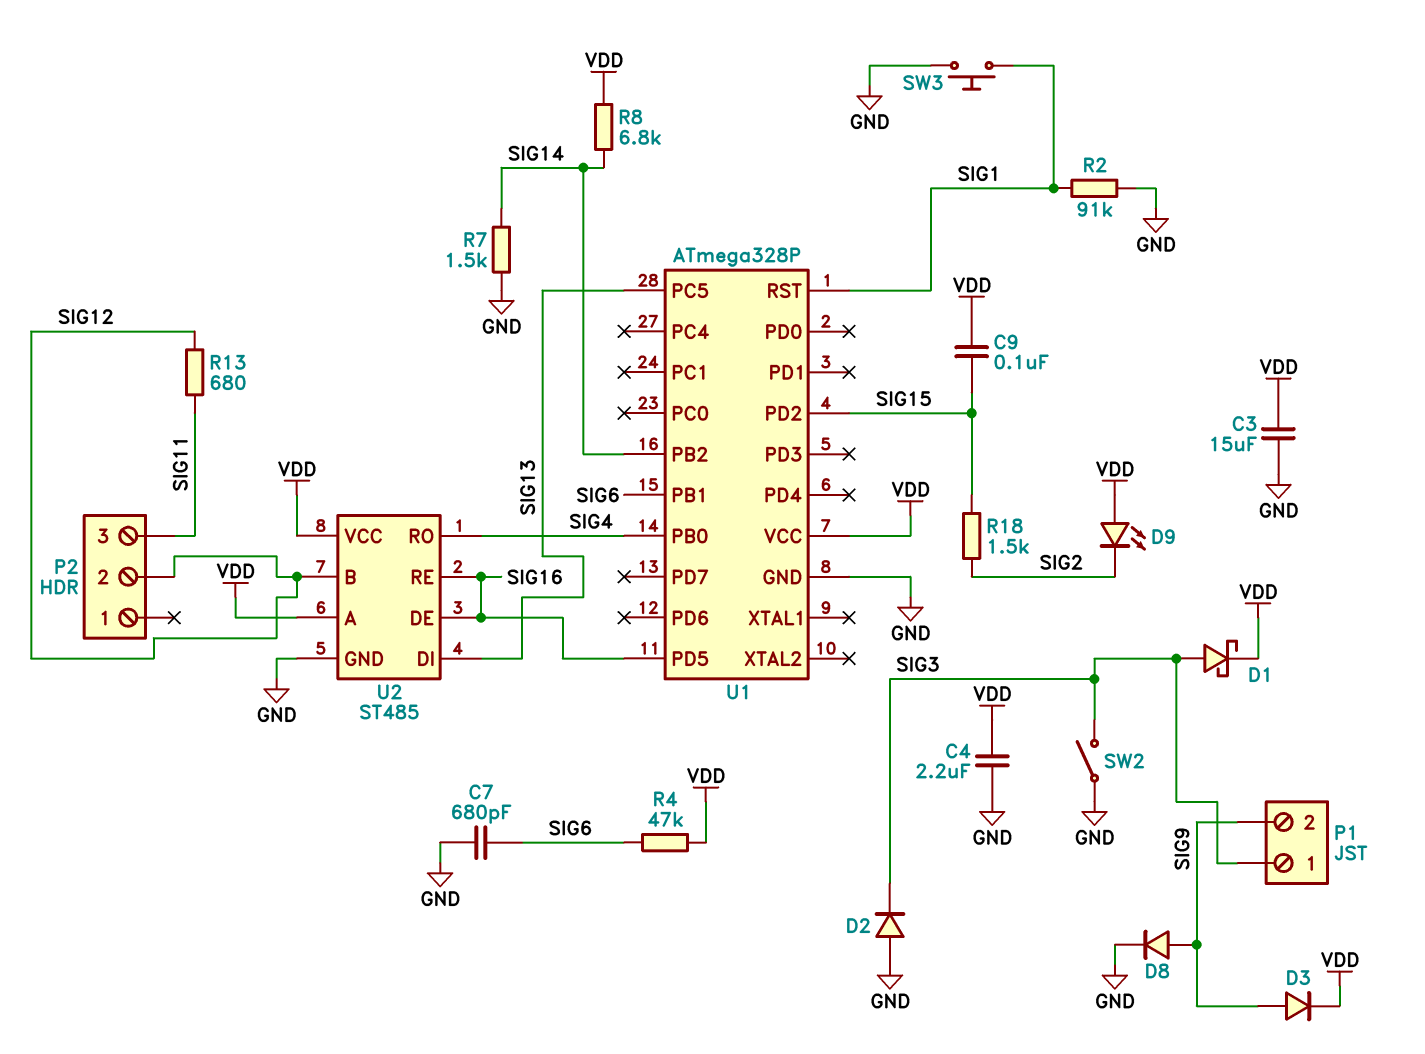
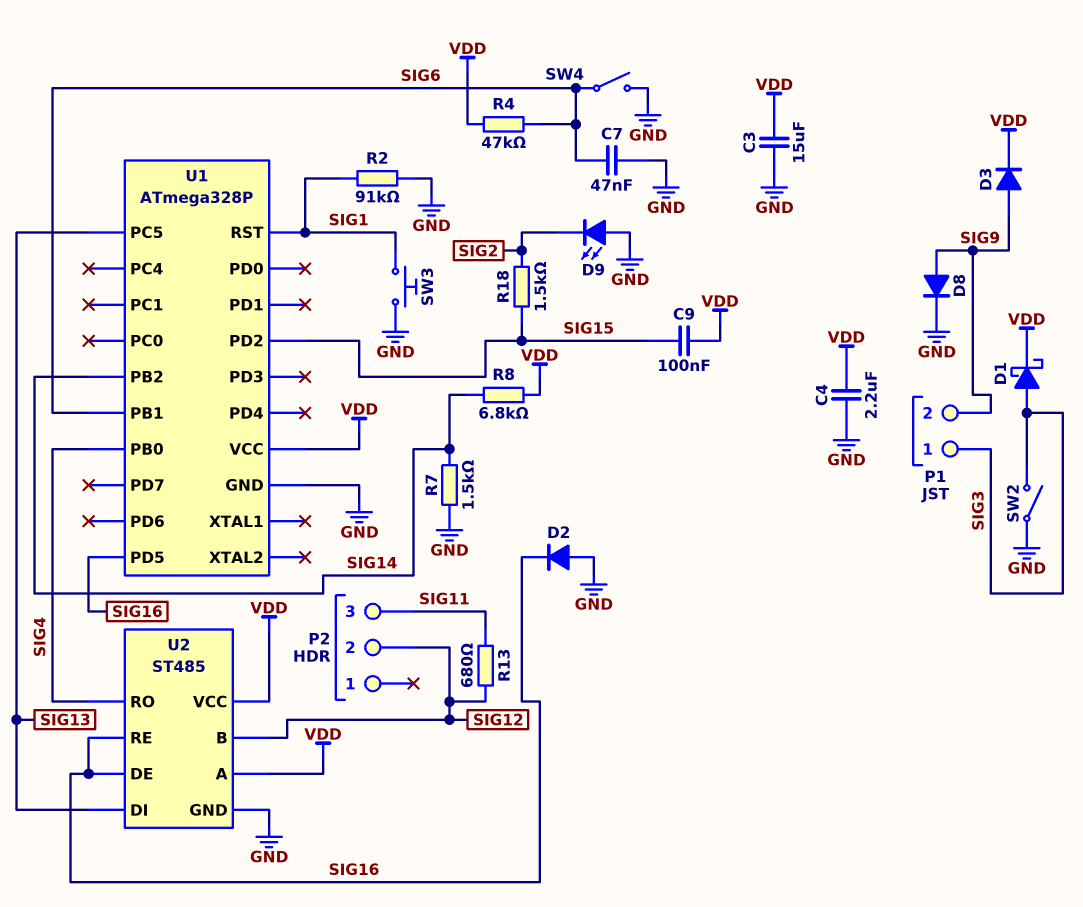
C7: 680pF (GND, SIG6) -> 47nF (GND, SIG6)
D2: diode (A GND, K SIG3) -> diode (A GND, K SIG16)
D9: LED (A VDD, K SIG2) -> LED (A GND, K SIG2)
SW4: none -> switch (GND, SIG6)

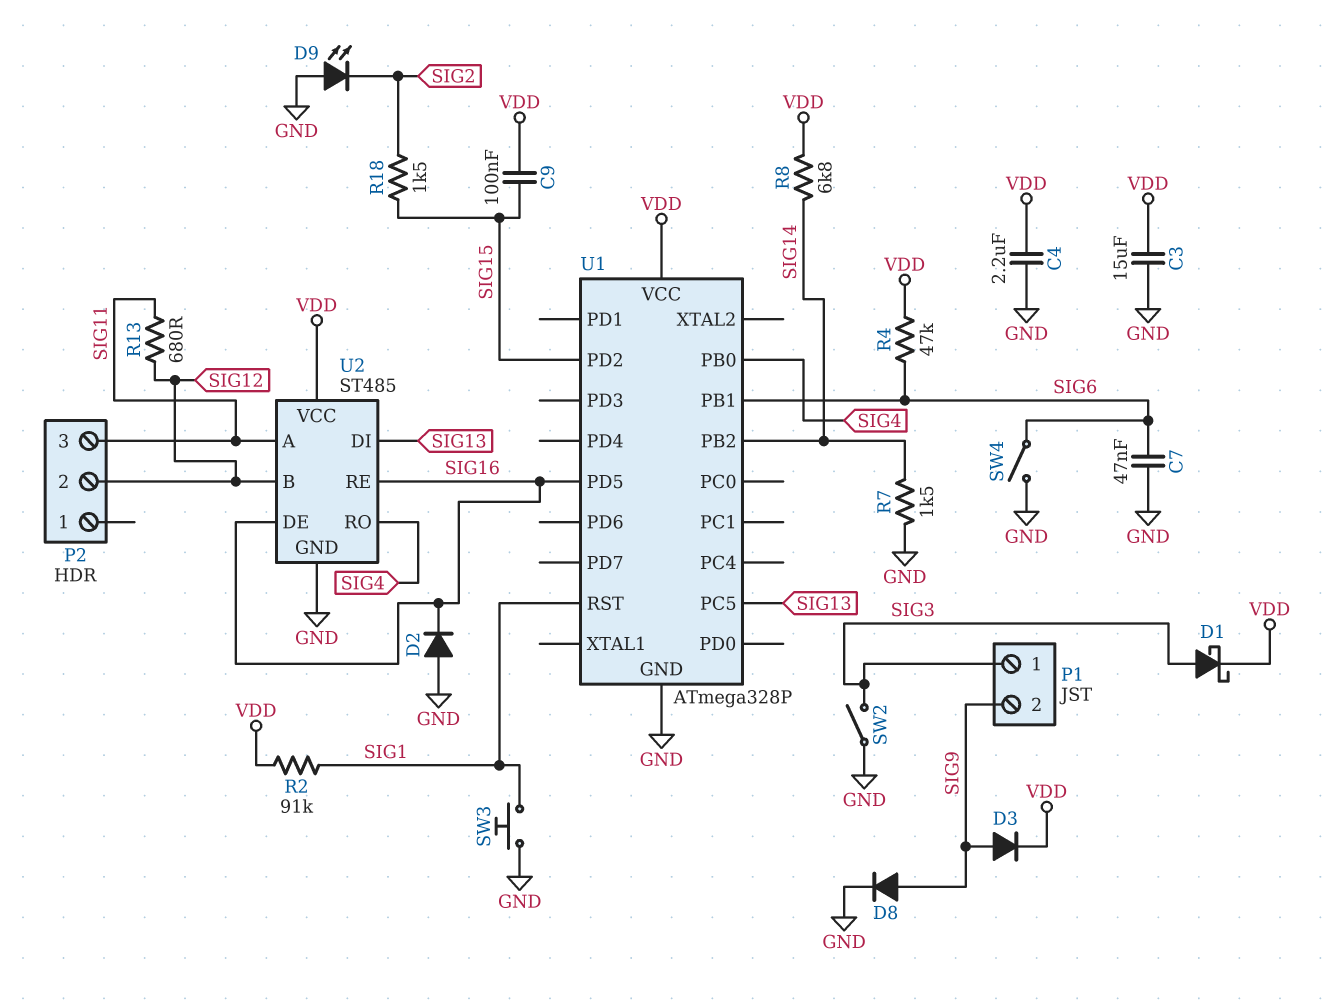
R2: 91k (GND, SIG1) -> 91k (SIG1, VDD)
U2 pin A: VDD -> SIG11

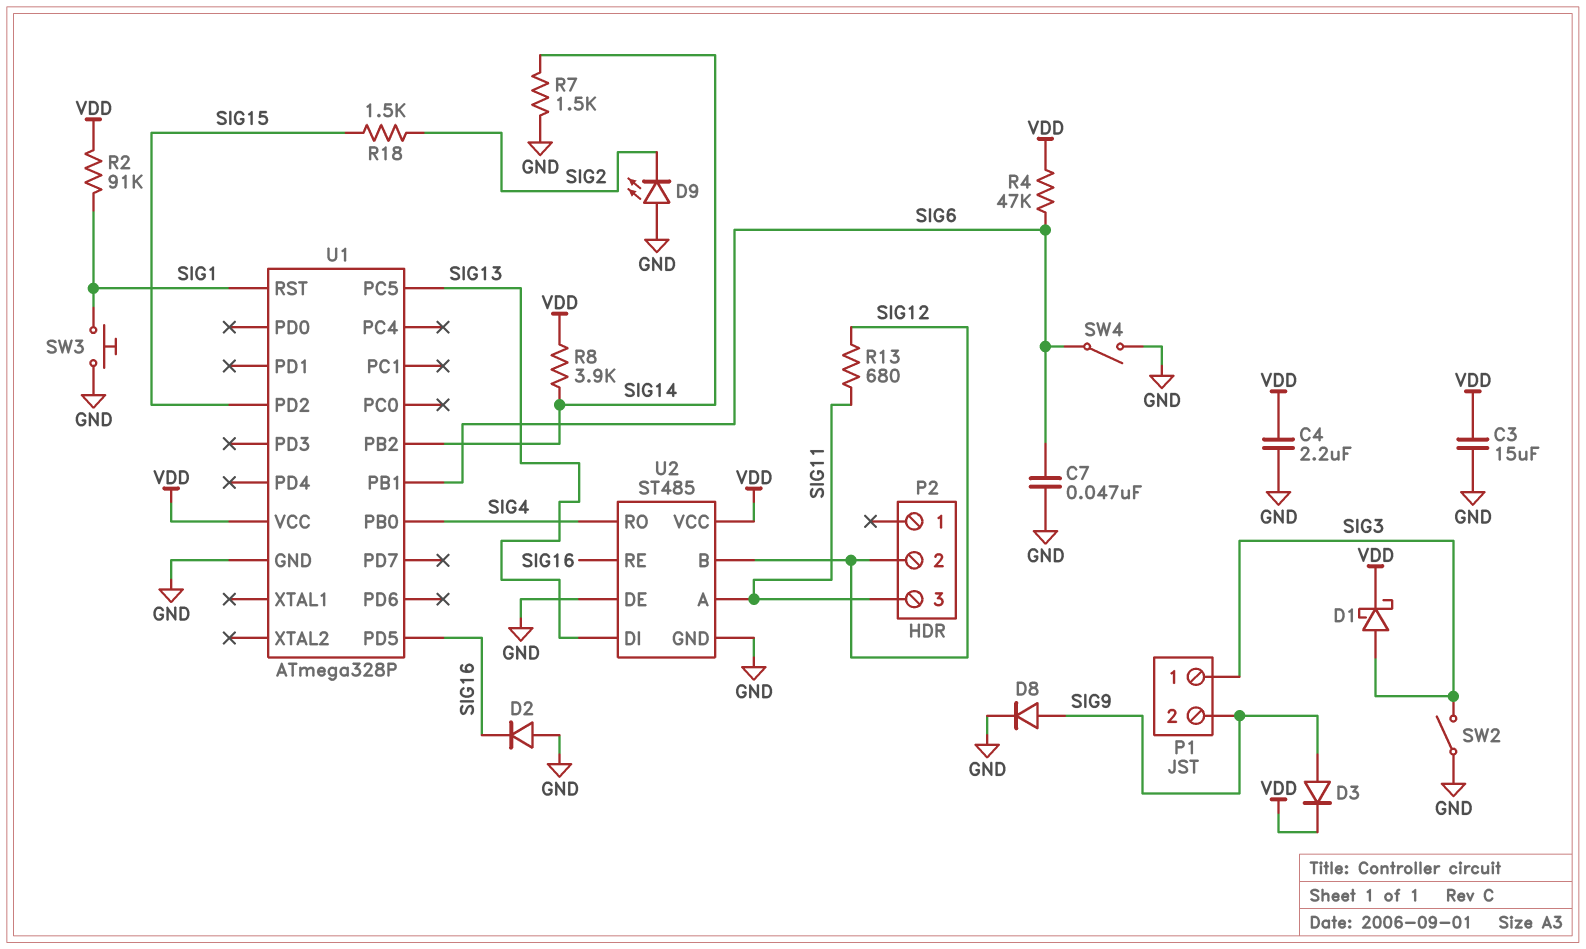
C9: 100nF (SIG15, VDD) -> none
R8: 6.8k (SIG14, VDD) -> 3.9k (SIG14, VDD)
U2 pin DE: SIG16 -> GND

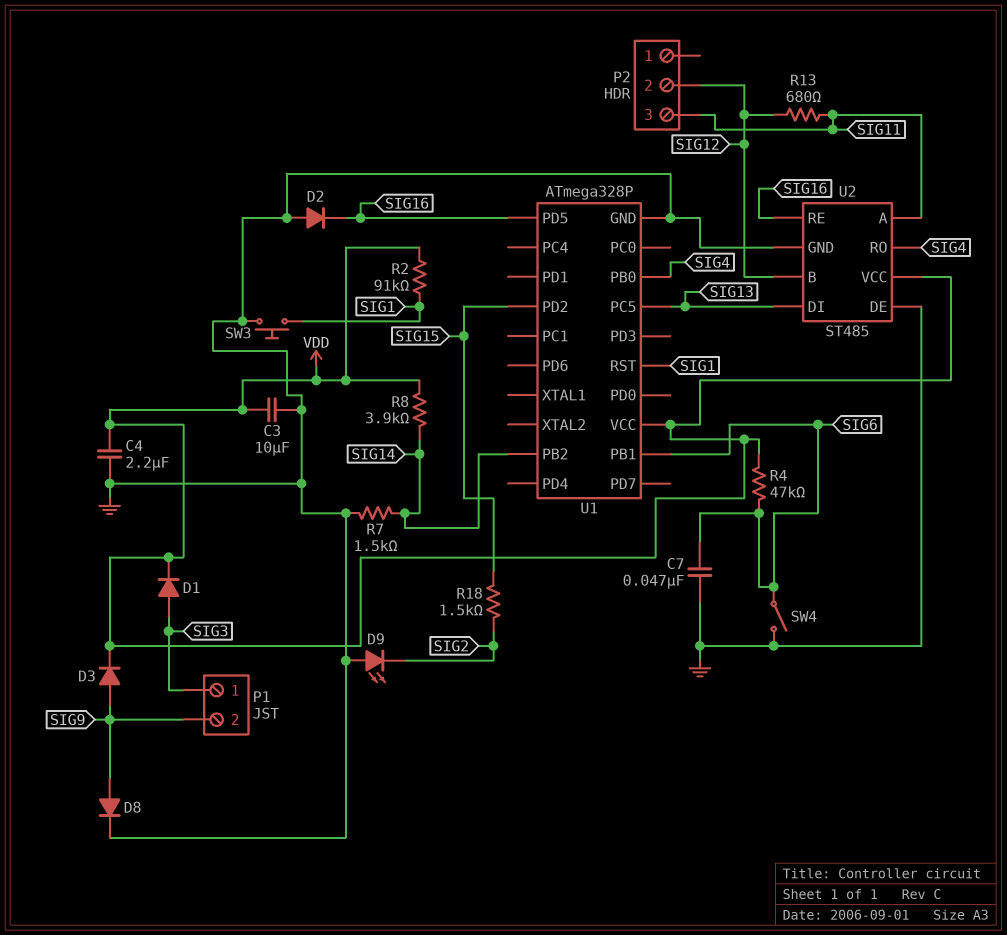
C3: 15uF (GND, VDD) -> 10uF (GND, VDD)
D1: schottky (A SIG3, K VDD) -> diode (A SIG3, K VDD)
SW2: switch (GND, SIG3) -> none

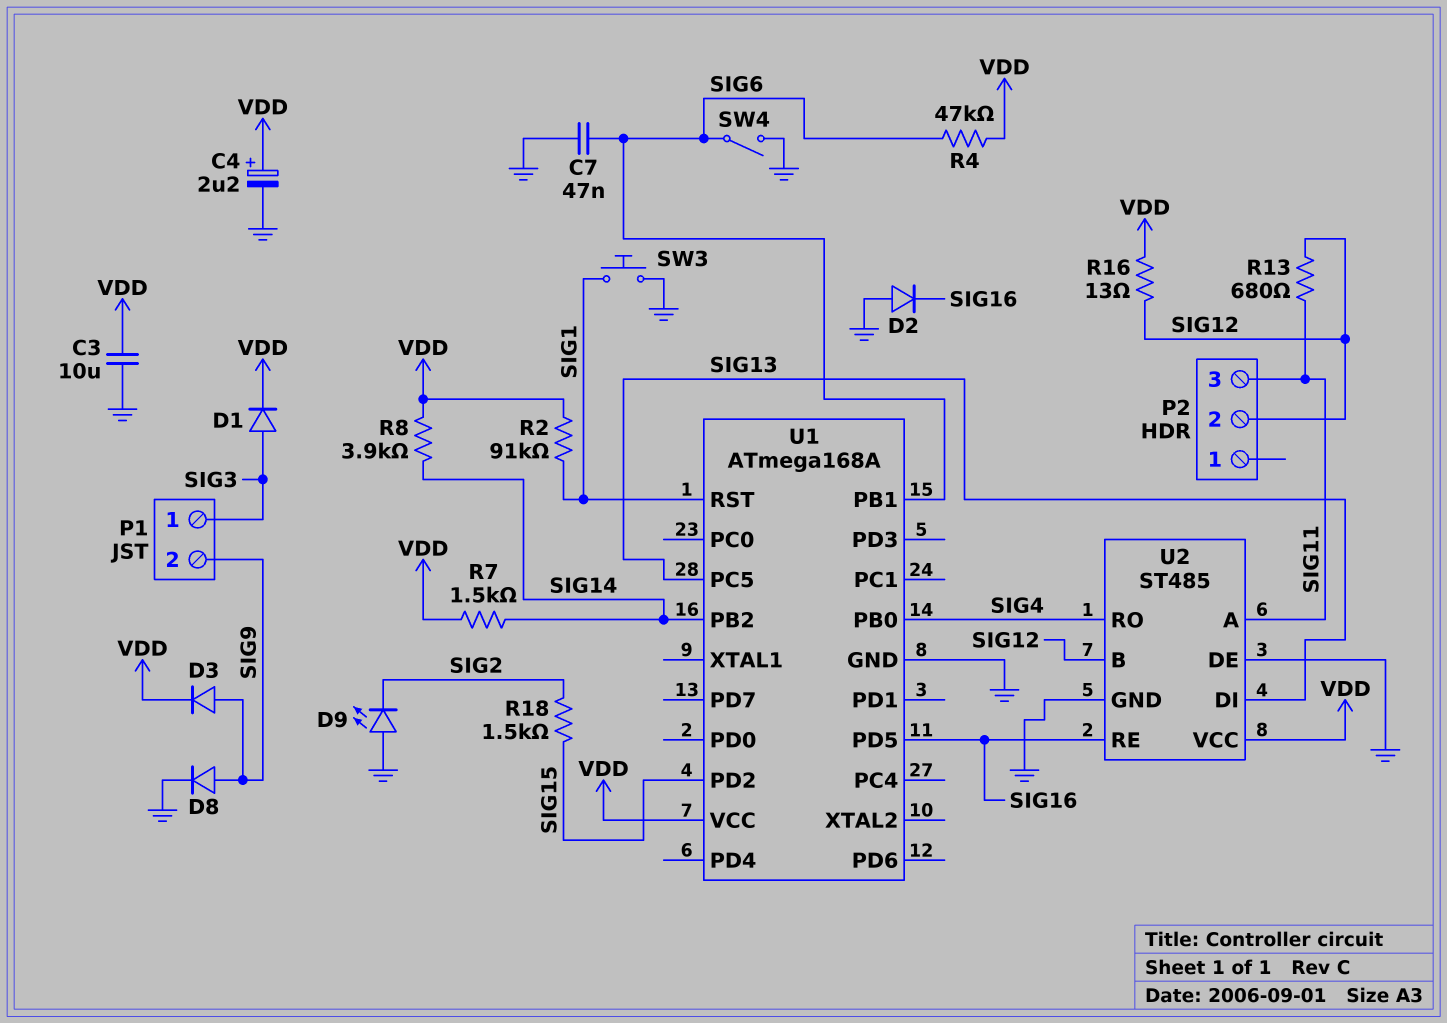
C4: 2.2uF (GND, VDD) -> 2.2uF (plus VDD, minus GND)
R7: 1.5k (GND, SIG14) -> 1.5k (SIG14, VDD)
R16: none -> 13 (SIG12, VDD)
U1: ATmega328P -> ATmega168A

